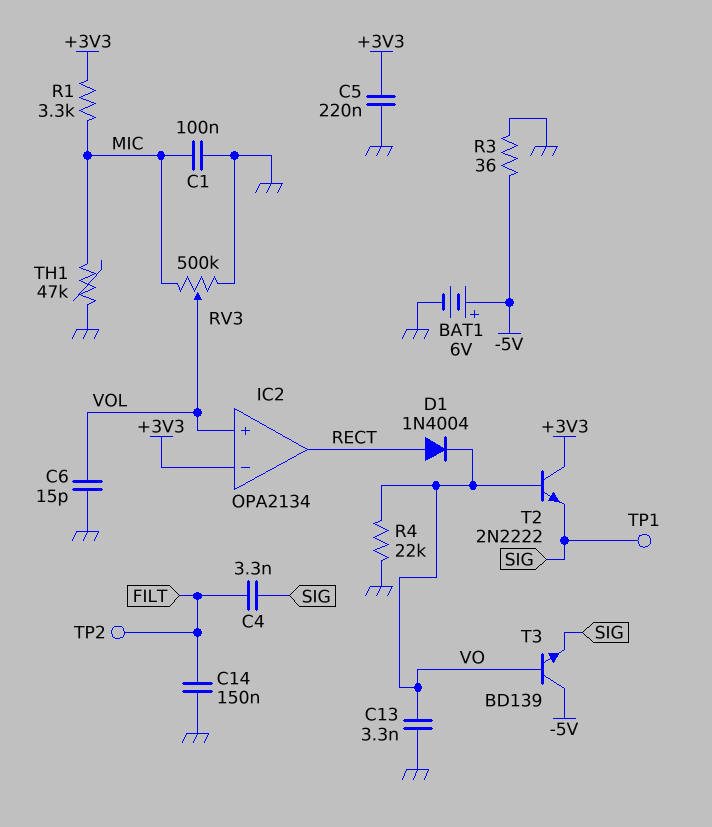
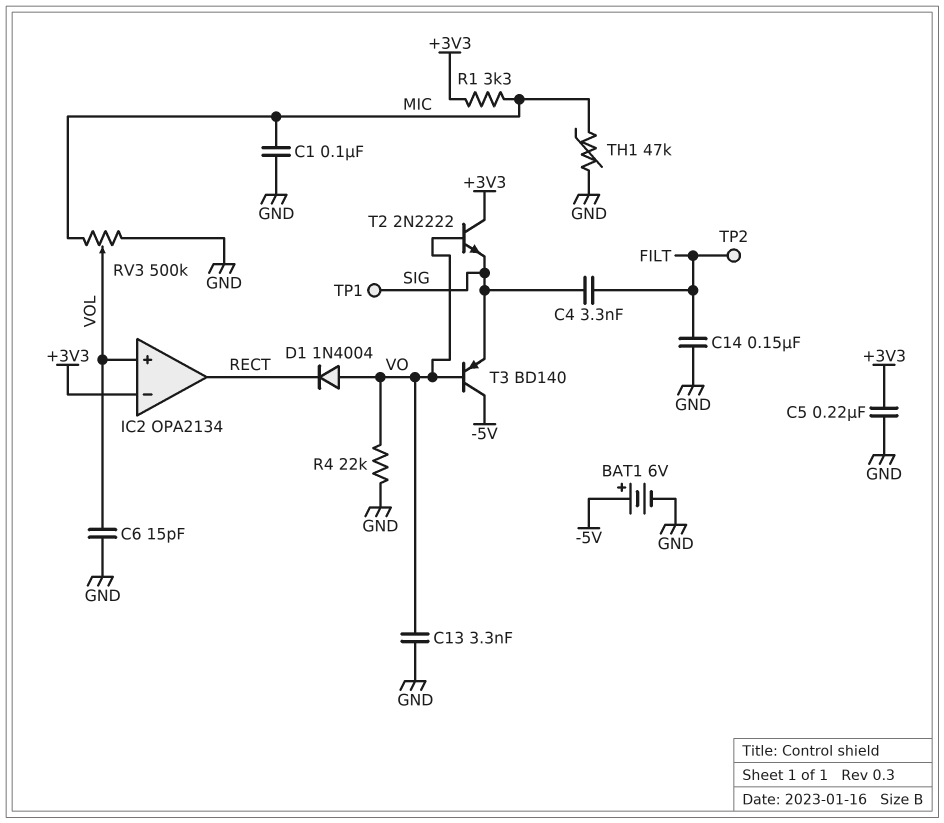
D1: diode 1N4004 (A RECT, K VO) -> diode 1N4004 (A VO, K RECT)
R3: 36 (-5V, GND) -> none
T3: NPN BD139 (B VO, C -5V, E SIG) -> PNP BD140 (B VO, C -5V, E SIG)

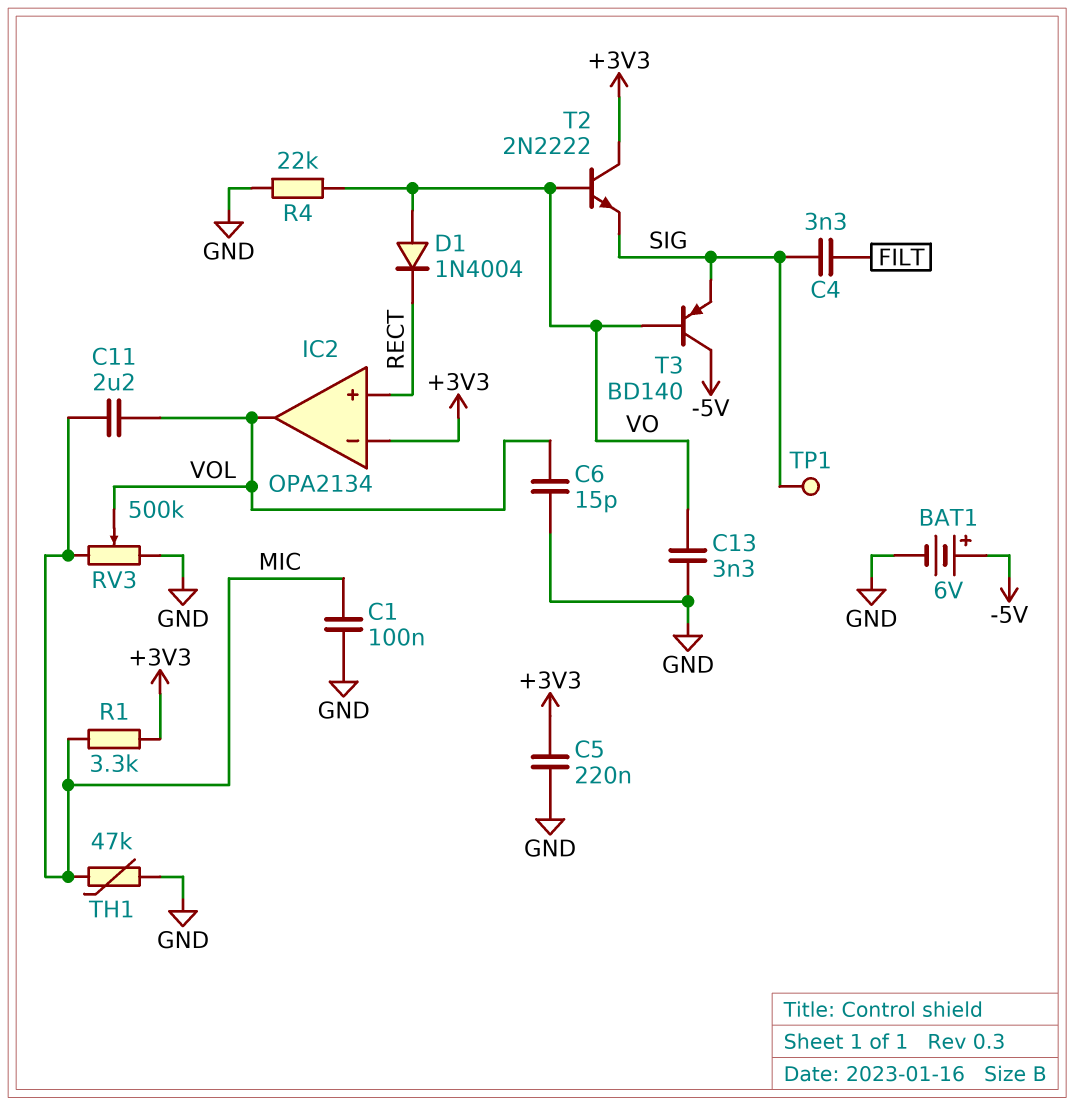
C11: none -> 2.2uF (MIC, VOL)
C14: 150nF (FILT, GND) -> none
IC2 pin in+: VOL -> RECT
IC2 pin out: RECT -> VOL
TP2: test point (FILT) -> none

